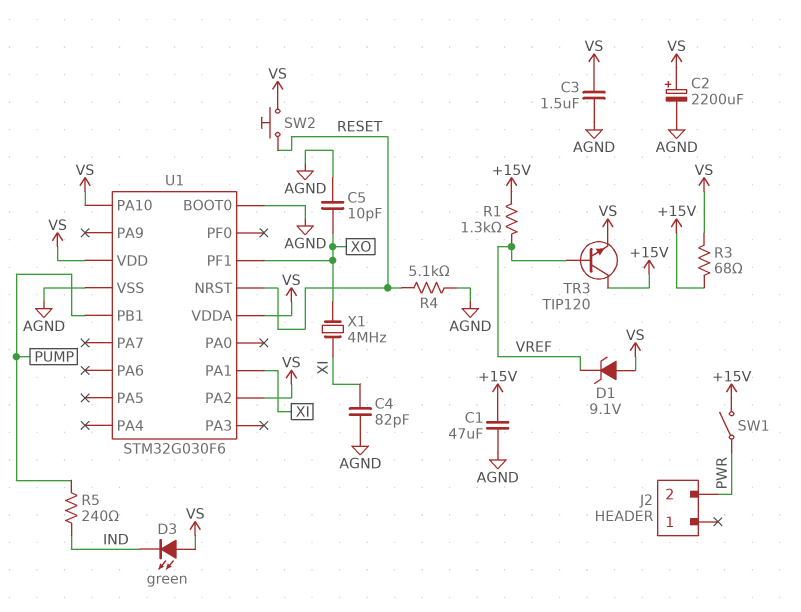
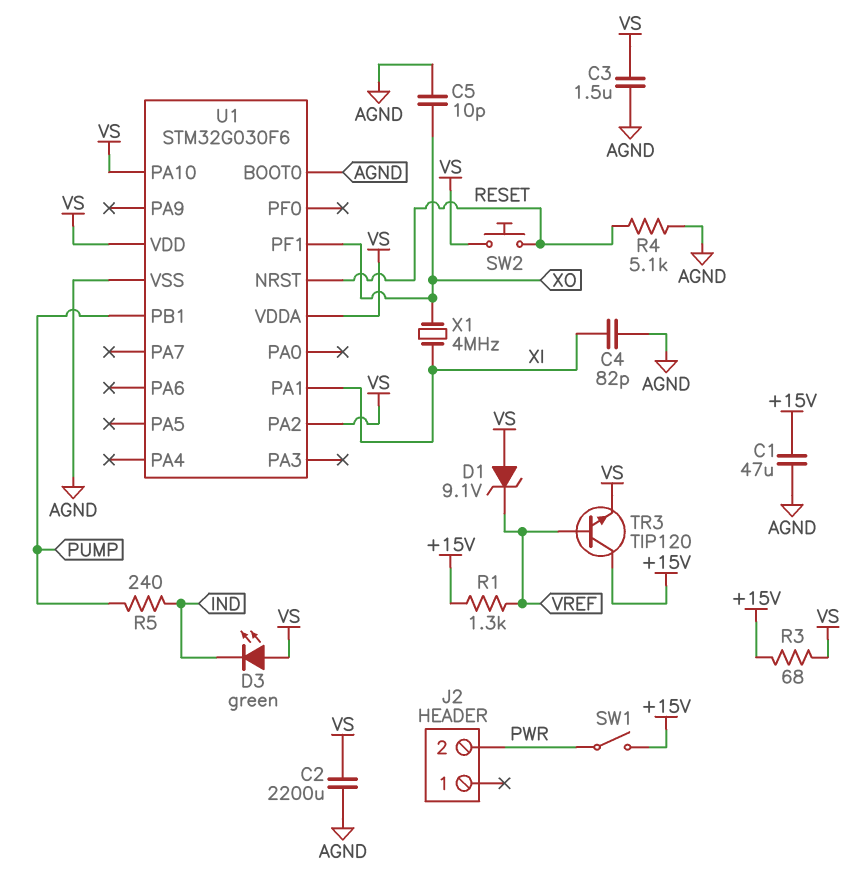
C2: 2200uF (plus VS, minus AGND) -> 2200uF (AGND, VS)

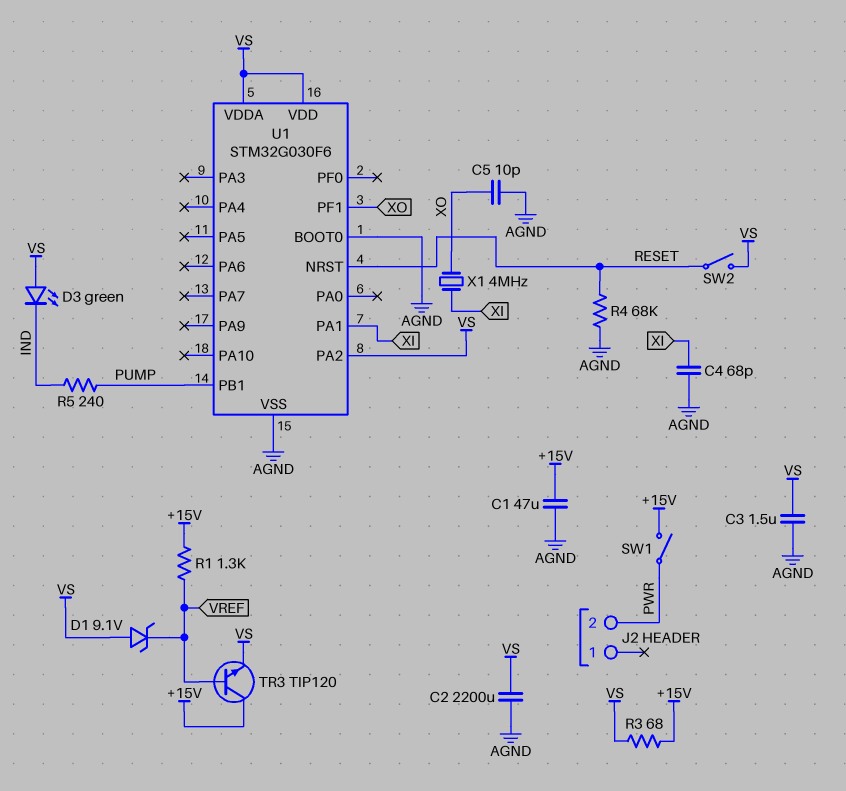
C4: 82pF (AGND, XI) -> 68pF (AGND, XI)
R4: 5.1k (AGND, RESET) -> 68k (AGND, RESET)
SW2: button (RESET, VS) -> switch (RESET, VS)
U1 pin PA10: VS -> none

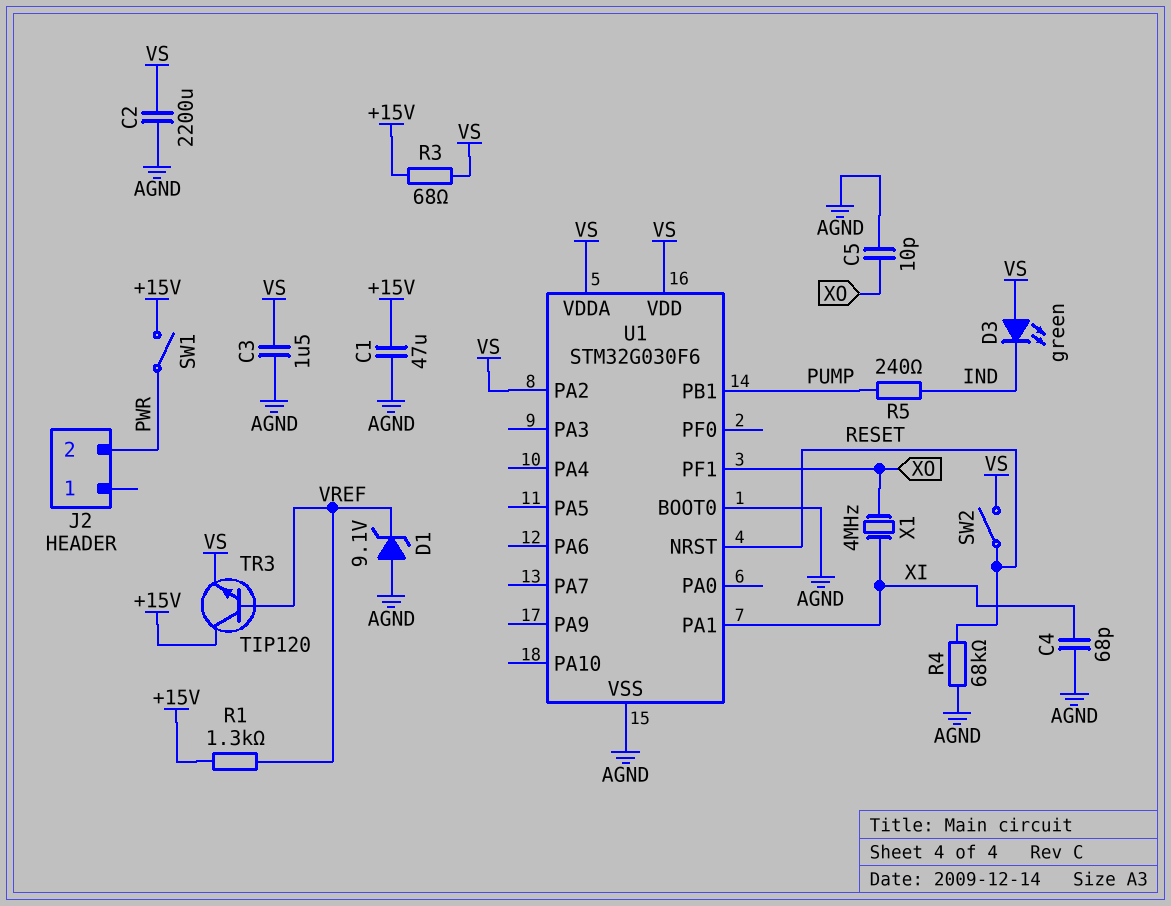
D1: zener 9.1V (A VS, K VREF) -> zener 9.1V (A AGND, K VREF)

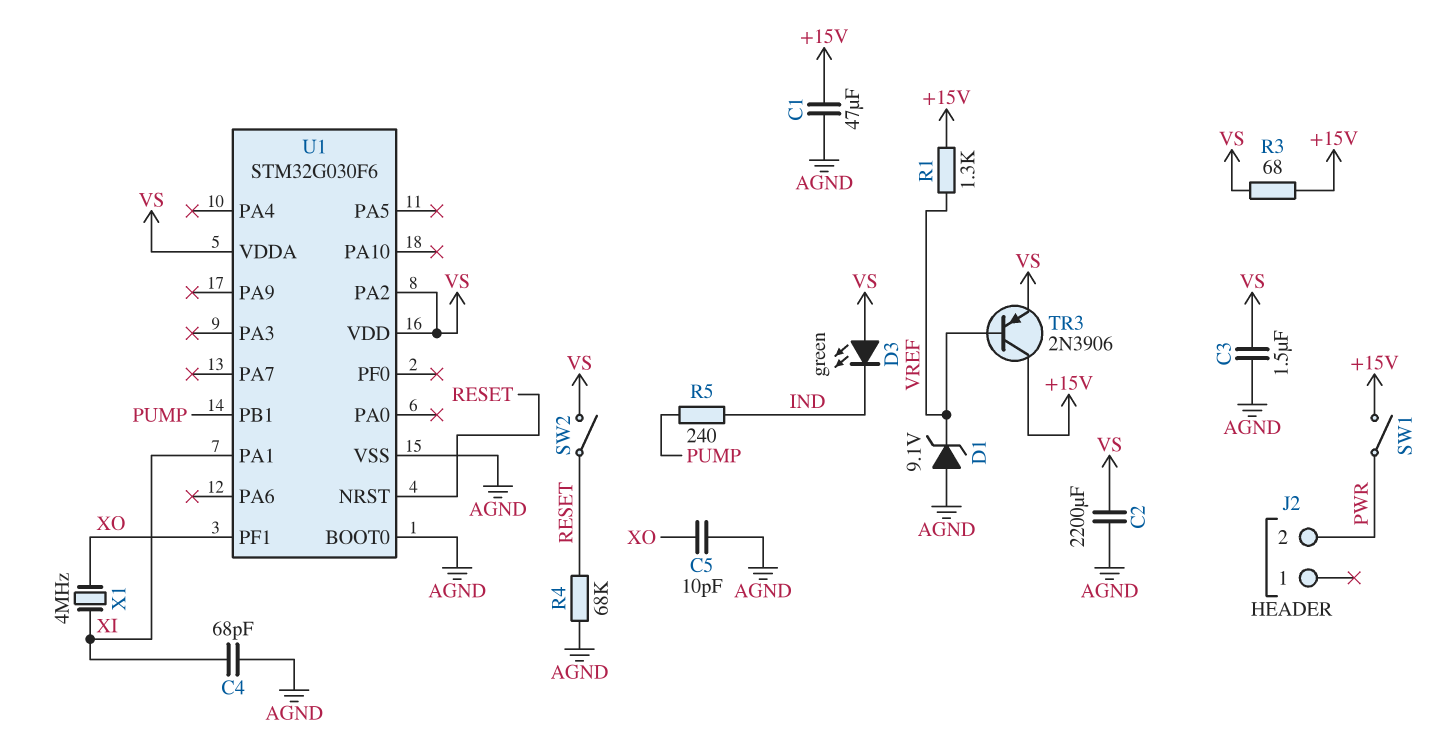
TR3: NPN TIP120 (B VREF, C +15V, E VS) -> PNP 2N3906 (B VREF, C +15V, E VS)

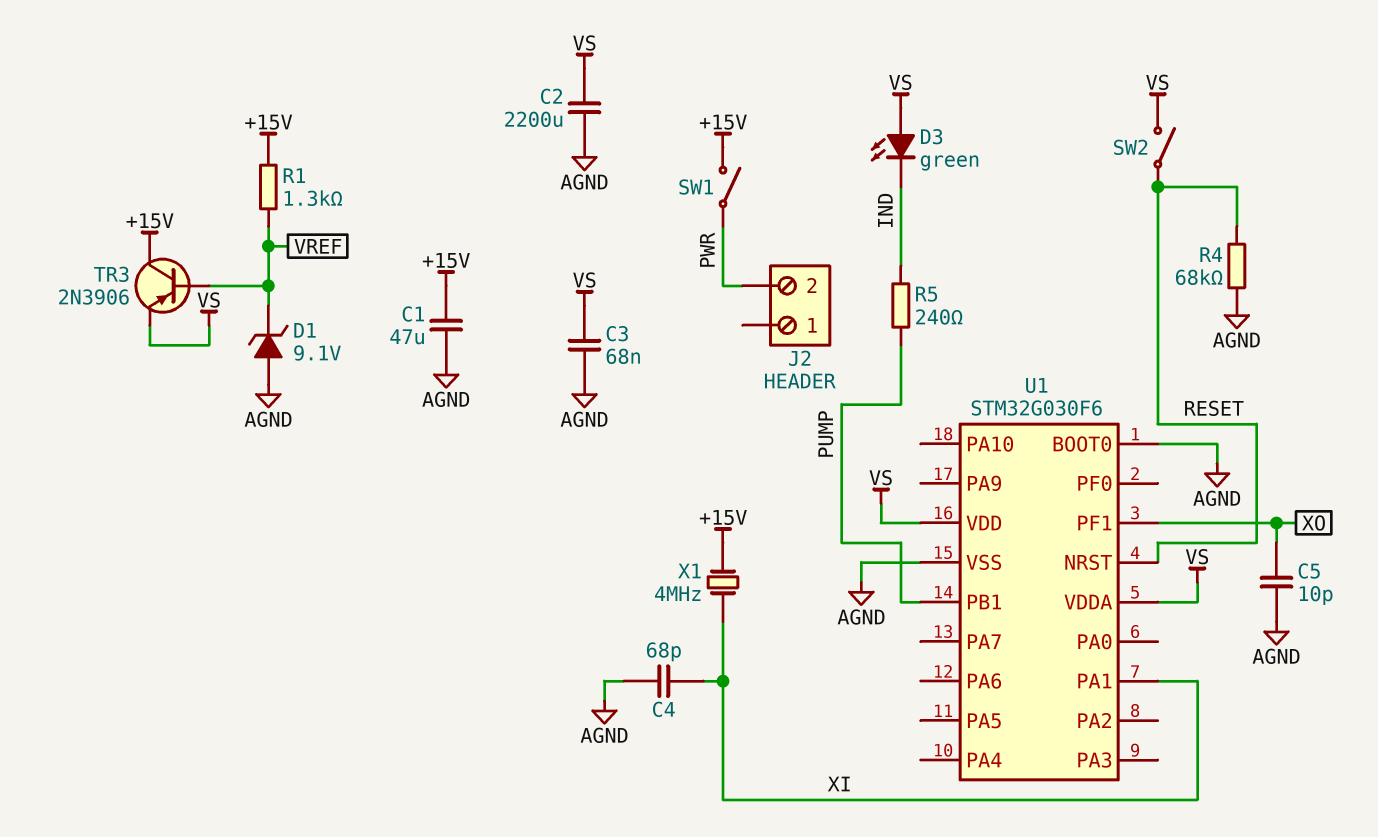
C3: 1.5uF (AGND, VS) -> 68nF (AGND, VS)
R3: 68 (+15V, VS) -> none
U1 pin PA2: VS -> none
X1: 4MHz (XI, XO) -> 4MHz (+15V, XI)

